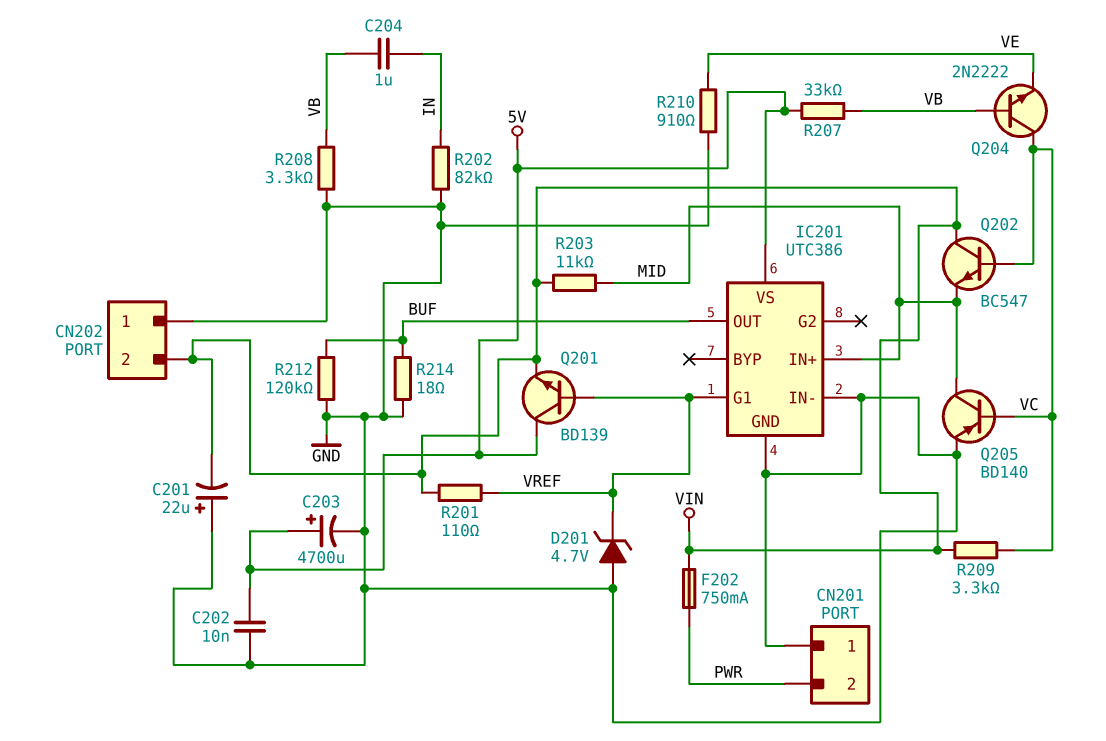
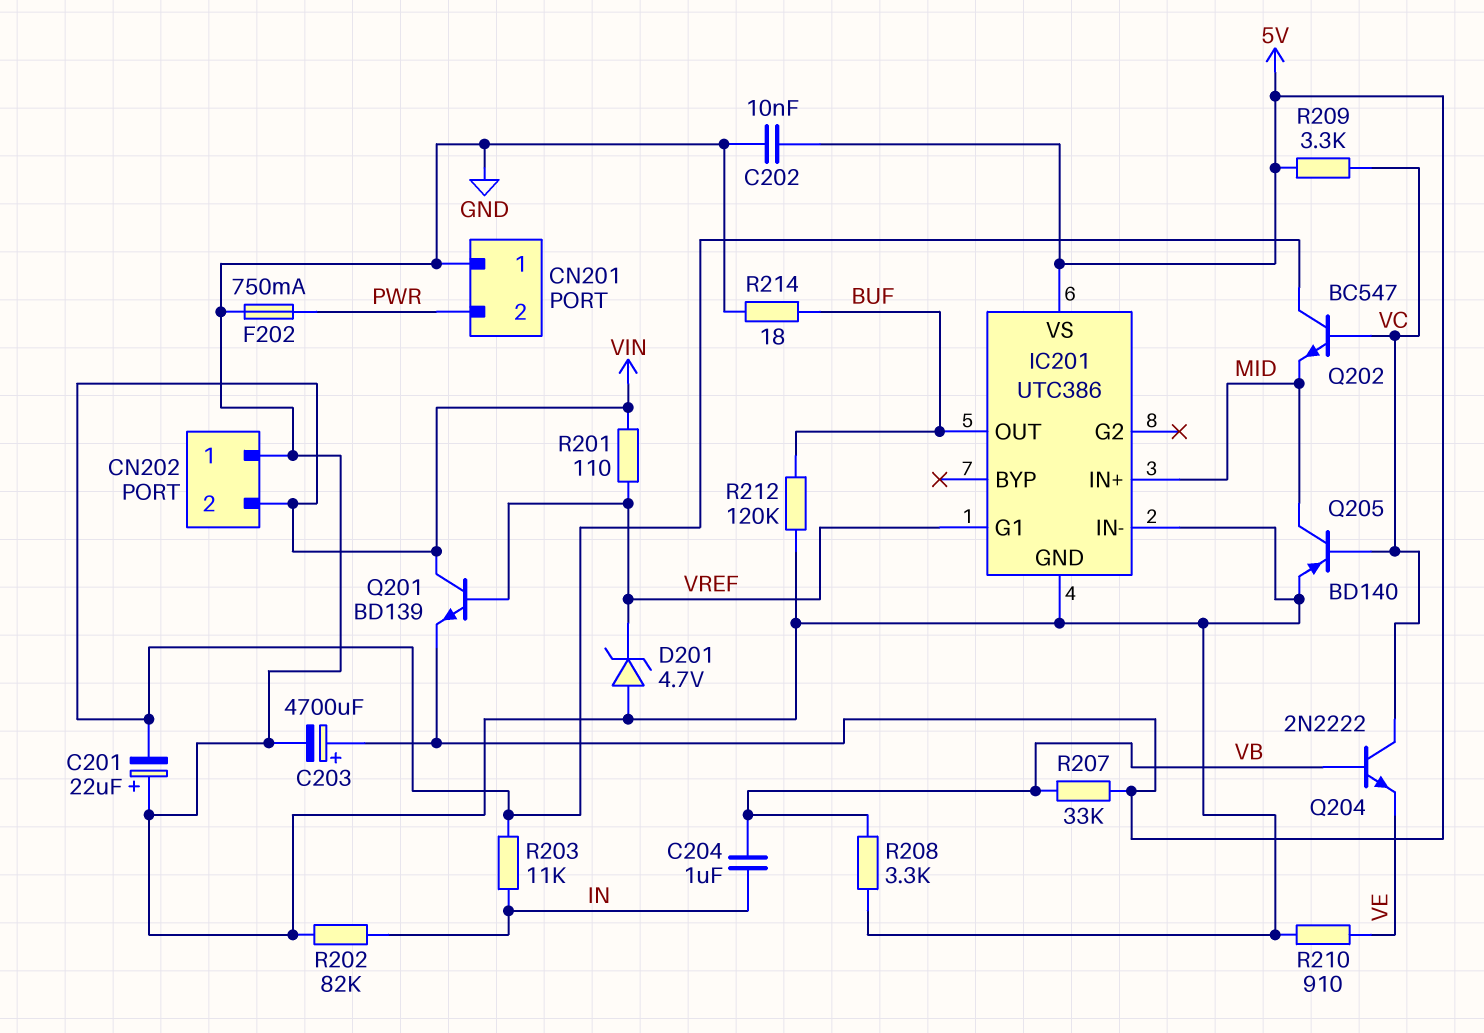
F202: 750mA (PWR, VIN) -> 750mA (GND, PWR)
Q201: NPN BD139 (B VREF, C 5V, E VIN) -> NPN BD139 (B VREF, C VIN, E 5V)
R203: 11k (MID, VIN) -> 11k (IN, VIN)
R209: 3.3k (VC, VIN) -> 3.3k (5V, VC)

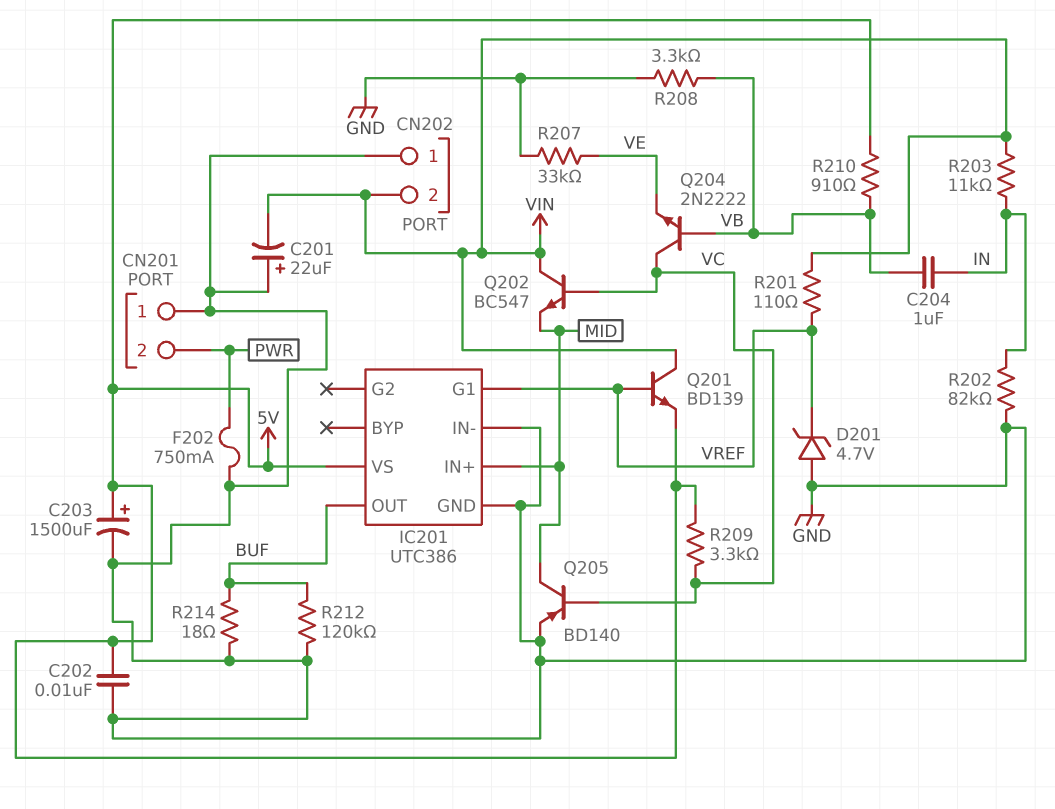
C203: 4700uF (plus 5V, minus GND) -> 1500uF (plus 5V, minus GND)
R207: 33k (5V, VB) -> 33k (GND, VE)
R210: 910 (GND, VE) -> 910 (5V, VB)

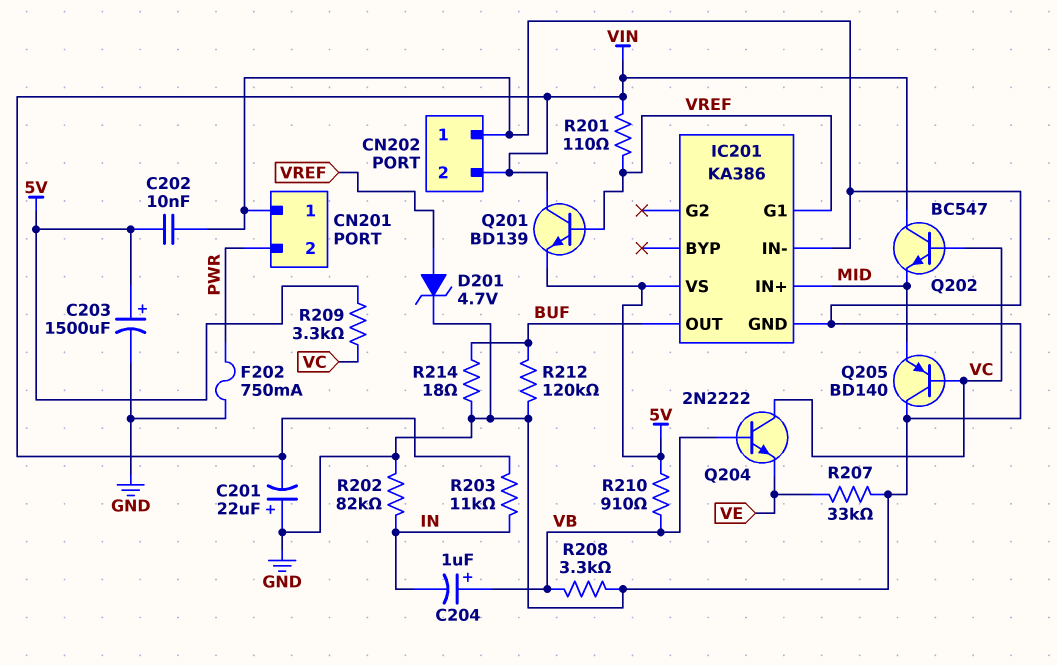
C204: 1uF (IN, VB) -> 1uF (plus VB, minus IN)
D201: zener 4.7V (A GND, K VREF) -> zener 4.7V (A VREF, K GND)
IC201: UTC386 -> KA386
Q205: PNP BD140 (B VC, C MID, E GND) -> PNP BD140 (B VC, C GND, E MID)

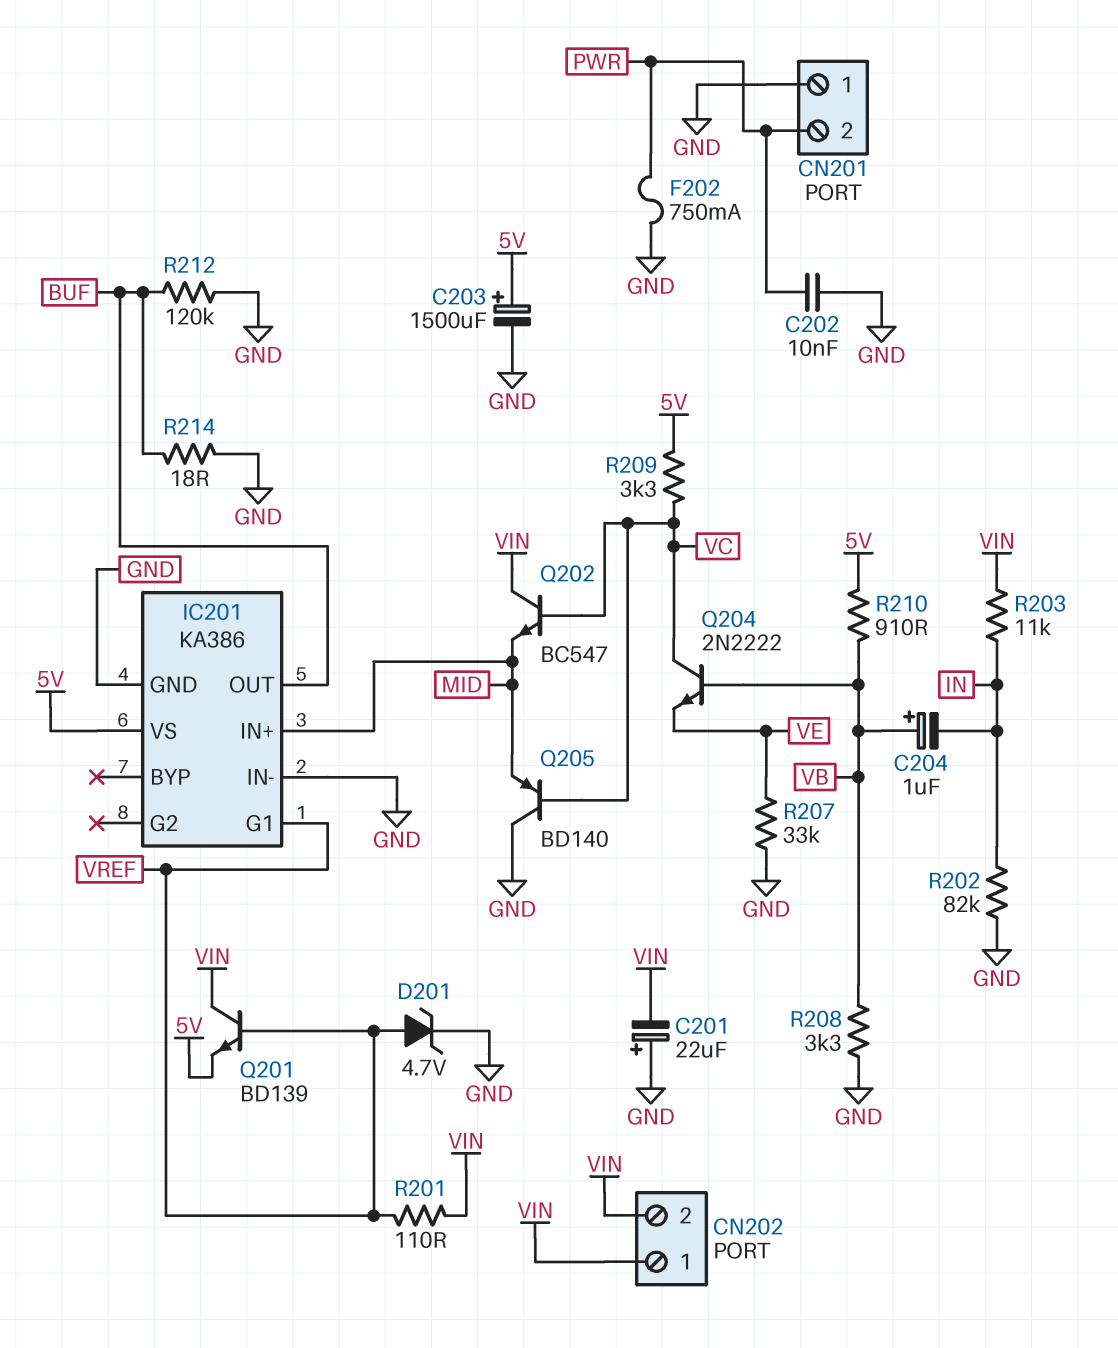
C202: 10nF (5V, GND) -> 10nF (GND, PWR)
CN202 pin 1: GND -> VIN

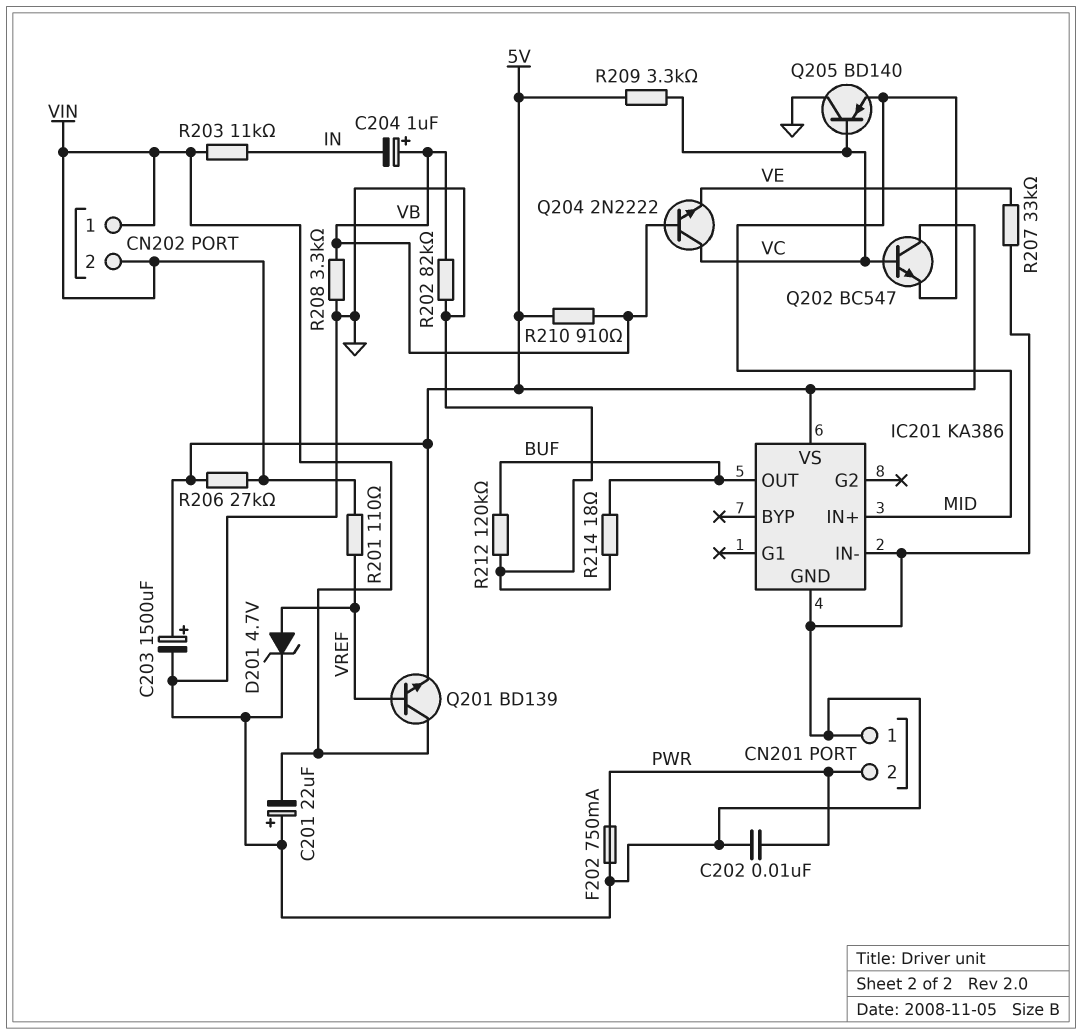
IC201 pin G1: VREF -> none
Q202: NPN BC547 (B VC, C VIN, E MID) -> NPN BC547 (B VC, C 5V, E MID)
R202: 82k (GND, IN) -> 82k (GND, VB)
R206: none -> 27k (5V, VIN)

